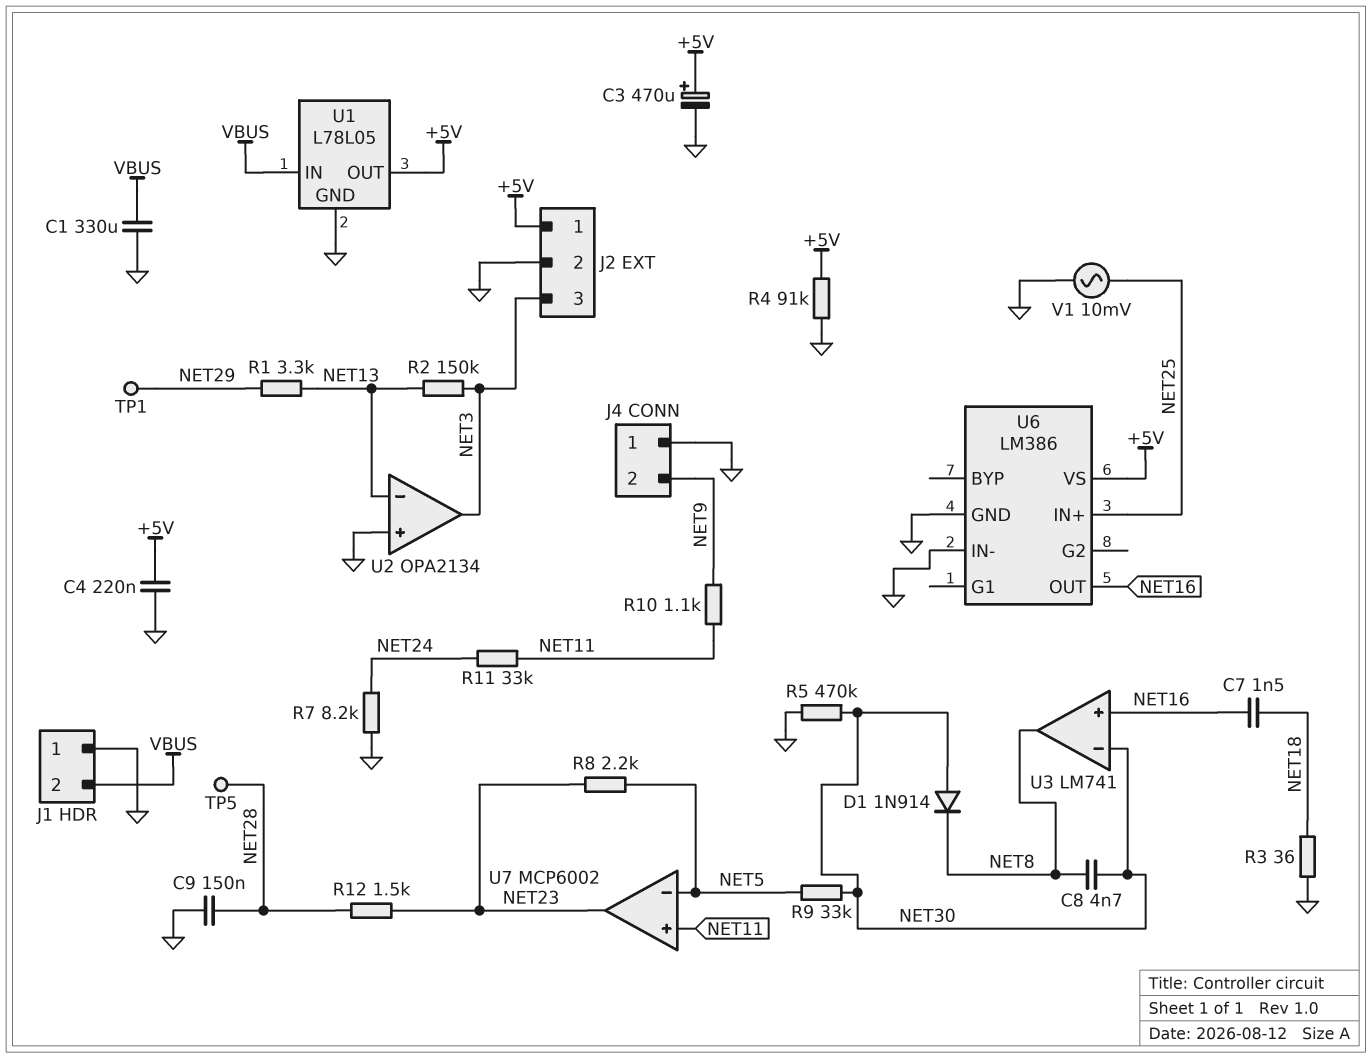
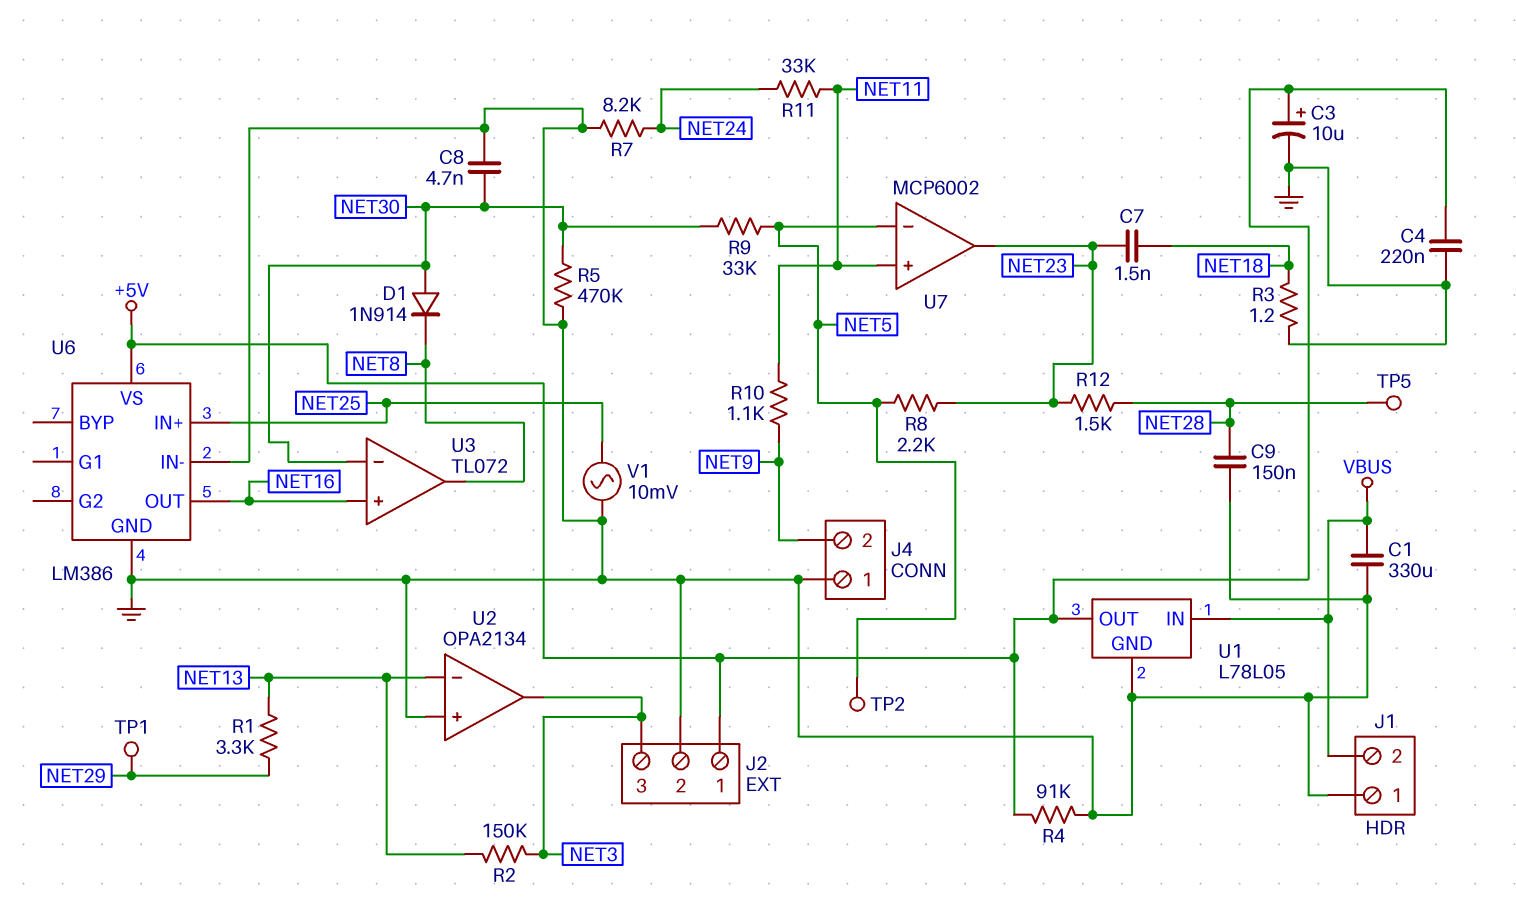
C3: 470uF (plus +5V, minus GND) -> 10uF (plus +5V, minus GND)
C7: 1.5nF (NET16, NET18) -> 1.5nF (NET18, NET23)
C8: 4.7nF (NET8, NET30) -> 4.7nF (GND, NET30)
R3: 36 (GND, NET18) -> 1.2 (GND, NET18)
TP2: none -> test point (NET5)
U3: LM741 -> TL072

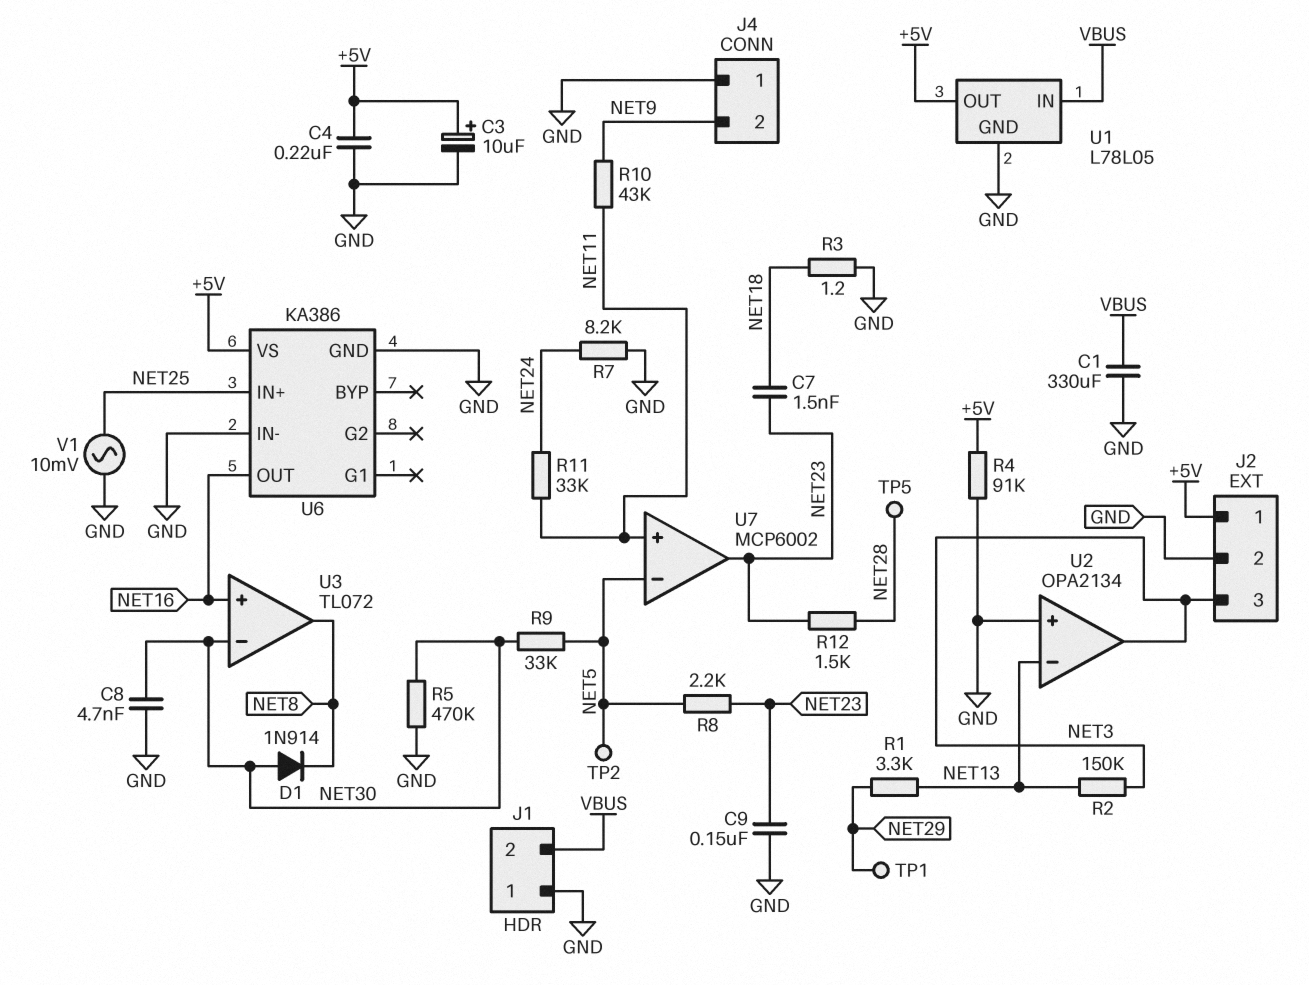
C9: 150nF (GND, NET28) -> 150nF (GND, NET23)
R10: 1.1k (NET9, NET11) -> 43k (NET9, NET11)
U6: LM386 -> KA386

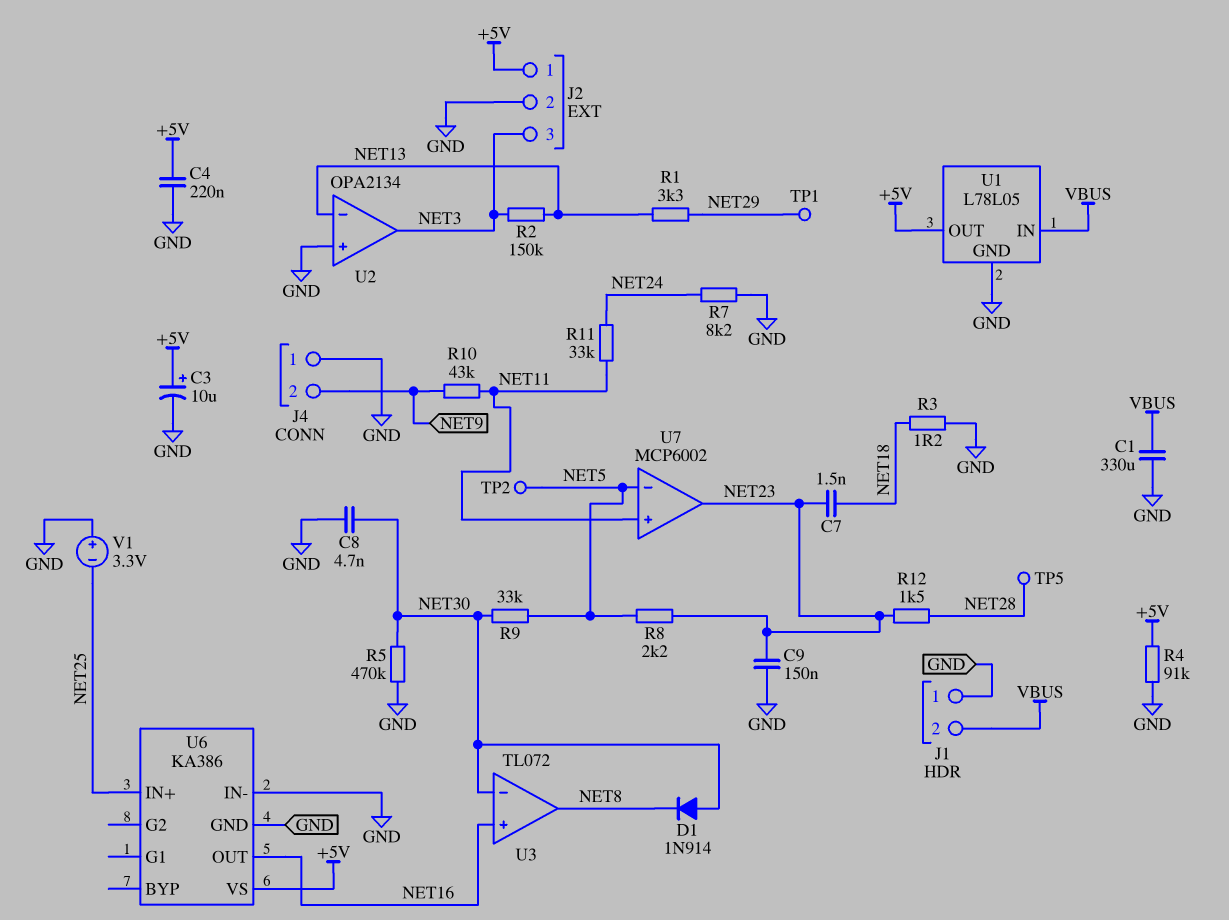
V1: AC 10mV (GND, NET25) -> 3.3V (plus GND, minus NET25)

